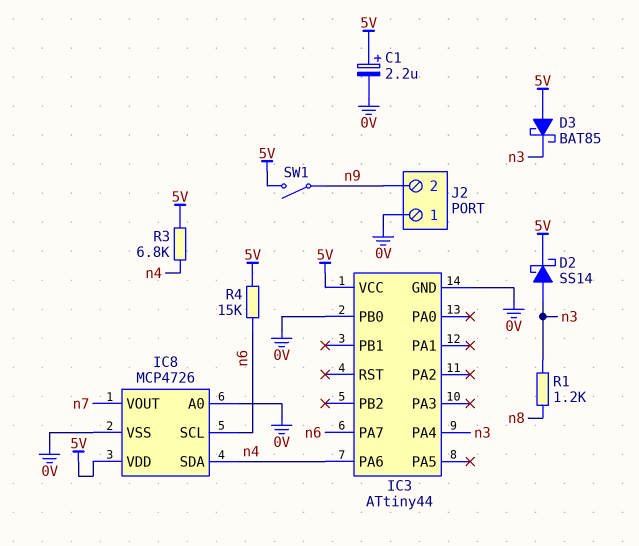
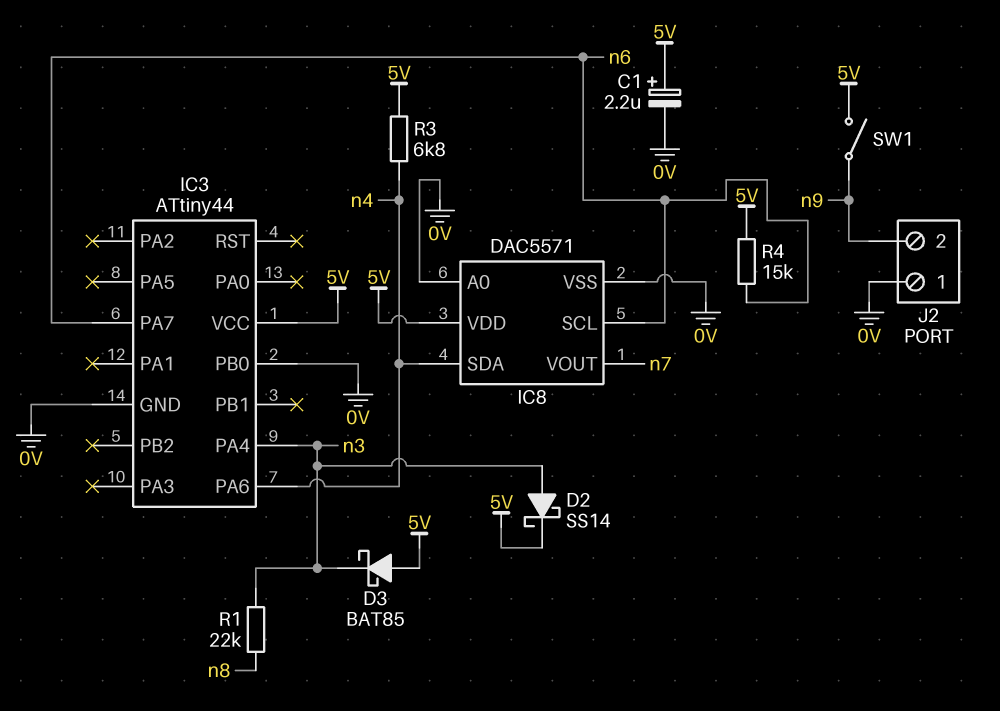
IC8: MCP4726 -> DAC5571
R1: 1.2k (n3, n8) -> 22k (n3, n8)

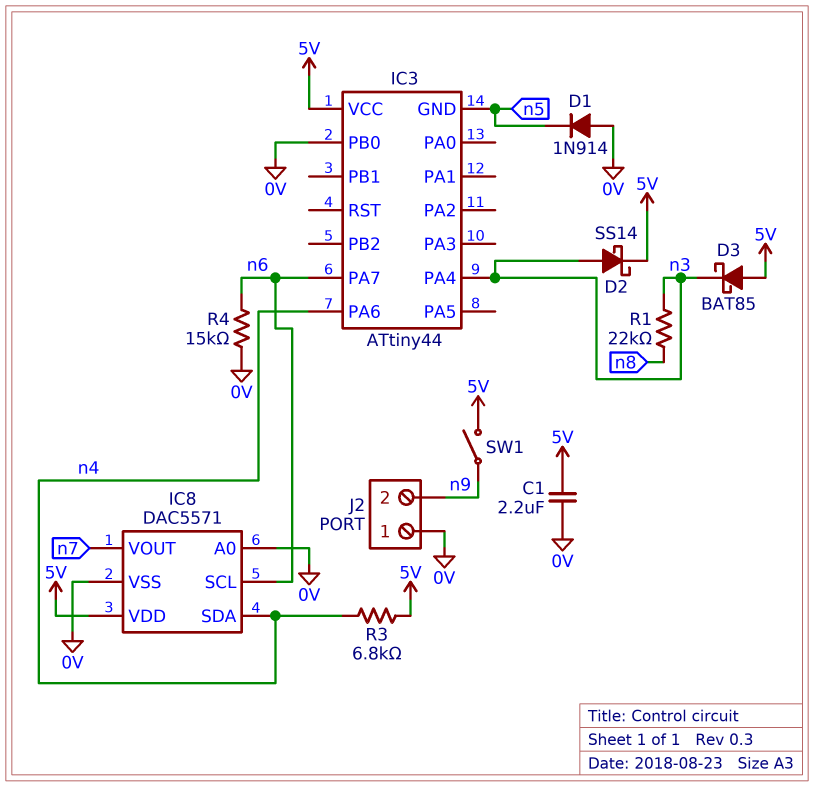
C1: 2.2uF (plus 5V, minus 0V) -> 2.2uF (0V, 5V)
D1: none -> diode 1N914 (A 0V, K n5)
IC3 pin GND: 0V -> n5
R4: 15k (5V, n6) -> 15k (0V, n6)

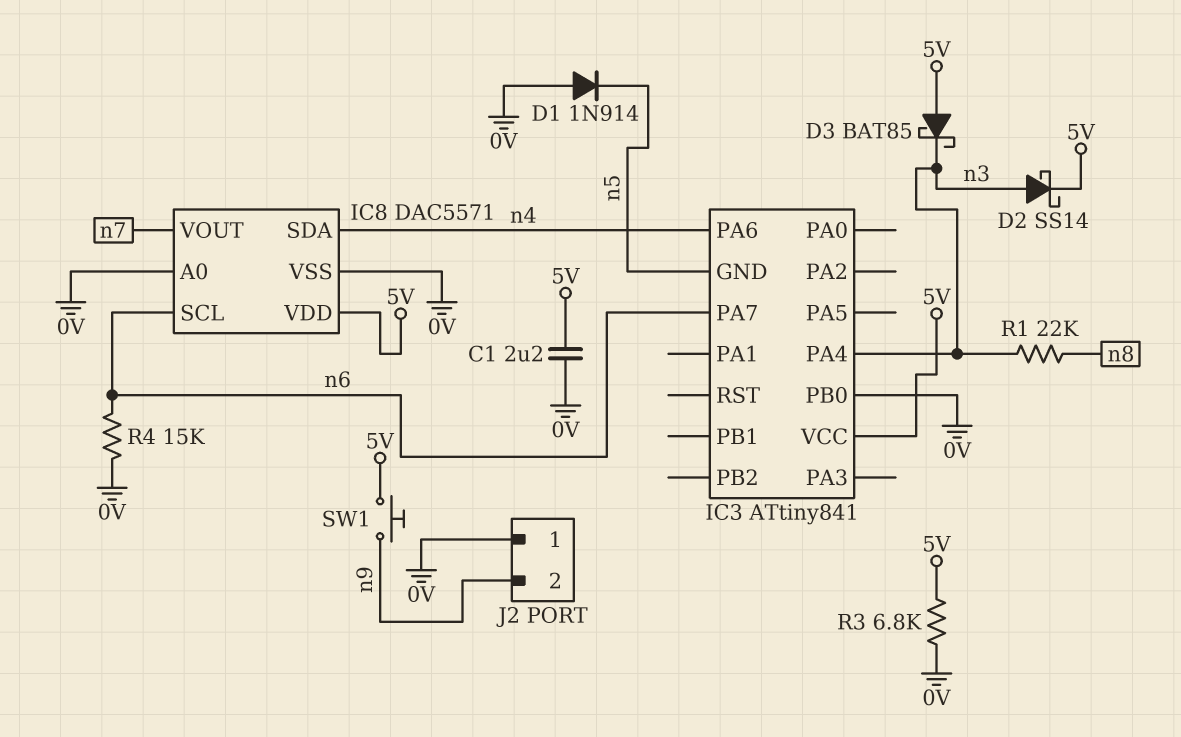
IC3: ATtiny44 -> ATtiny841
R3: 6.8k (5V, n4) -> 6.8k (0V, 5V)
SW1: switch (5V, n9) -> button (5V, n9)

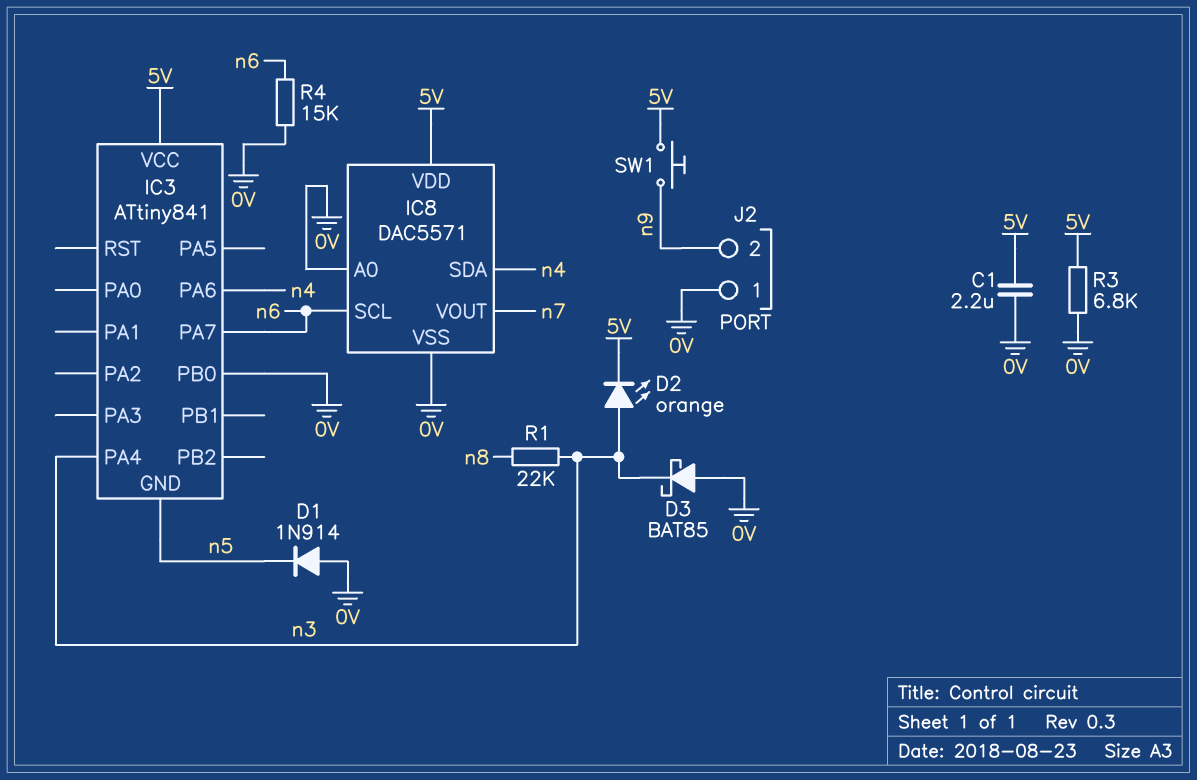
D2: schottky SS14 (A n3, K 5V) -> LED orange (A n3, K 5V)
D3: schottky BAT85 (A 5V, K n3) -> schottky BAT85 (A 0V, K n3)

